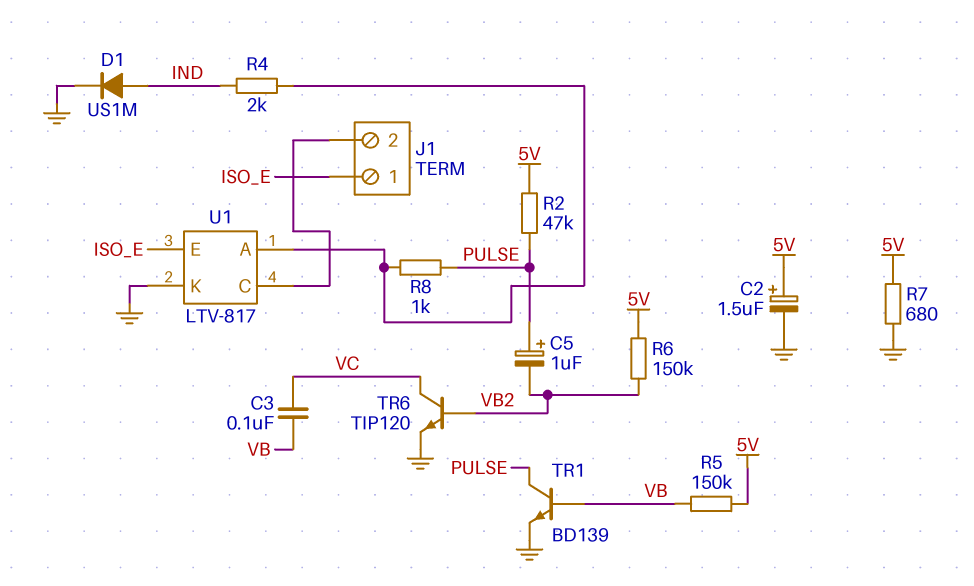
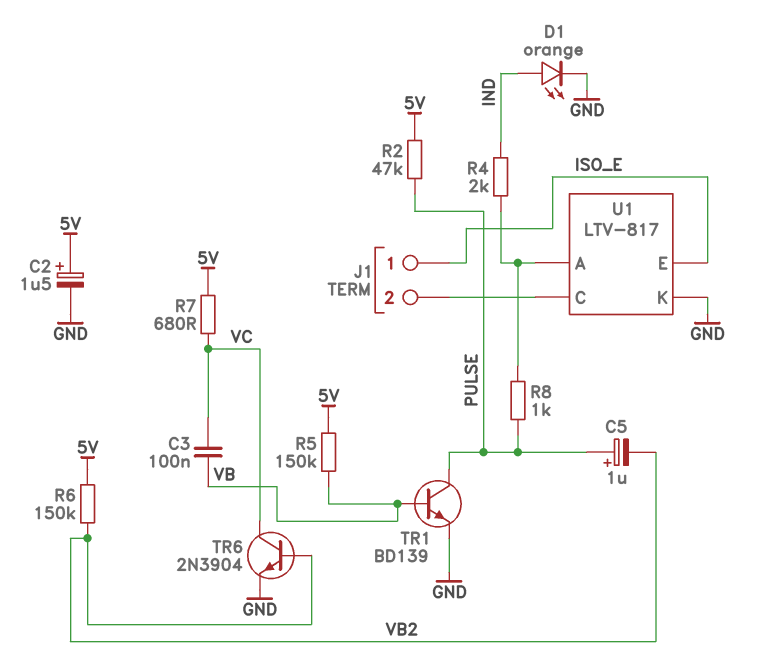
D1: diode US1M (A IND, K GND) -> LED orange (A IND, K GND)
R7: 680 (5V, GND) -> 680 (5V, VC)
TR6: NPN TIP120 (B VB2, C VC, E GND) -> NPN 2N3904 (B VB2, C VC, E GND)

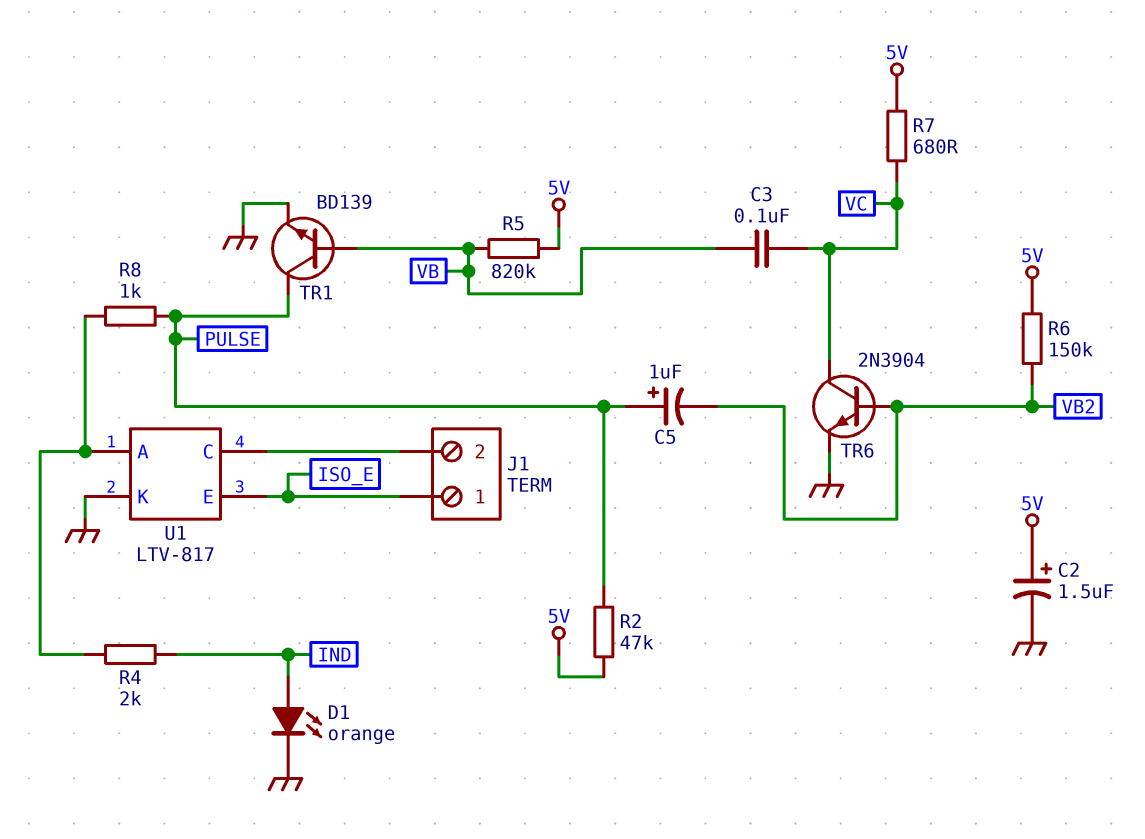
R5: 150k (5V, VB) -> 820k (5V, VB)

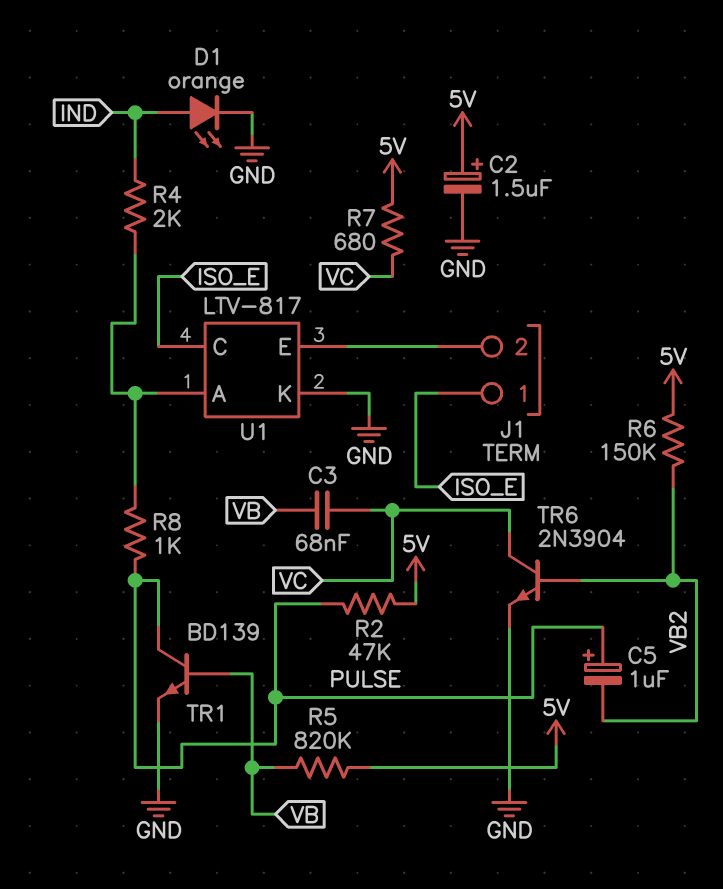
C3: 100nF (VB, VC) -> 68nF (VB, VC)
U1 pin C: J1/2 -> ISO_E
U1 pin E: ISO_E -> J1/2

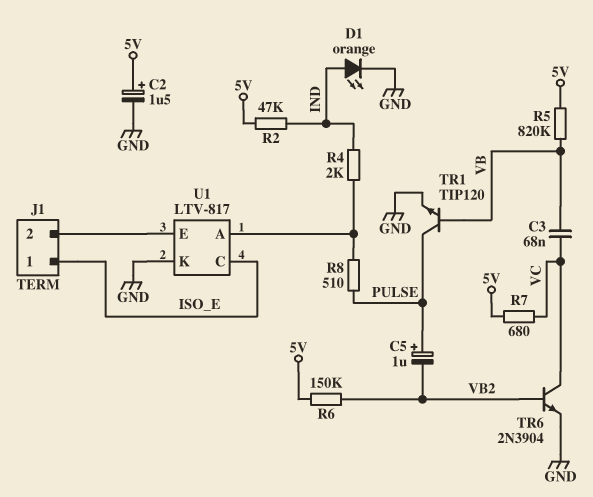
R2: 47k (5V, PULSE) -> 47k (5V, IND)
R8: 1k (PULSE, U1/A) -> 510 (PULSE, U1/A)
TR1: NPN BD139 (B VB, C PULSE, E GND) -> NPN TIP120 (B VB, C PULSE, E GND)

